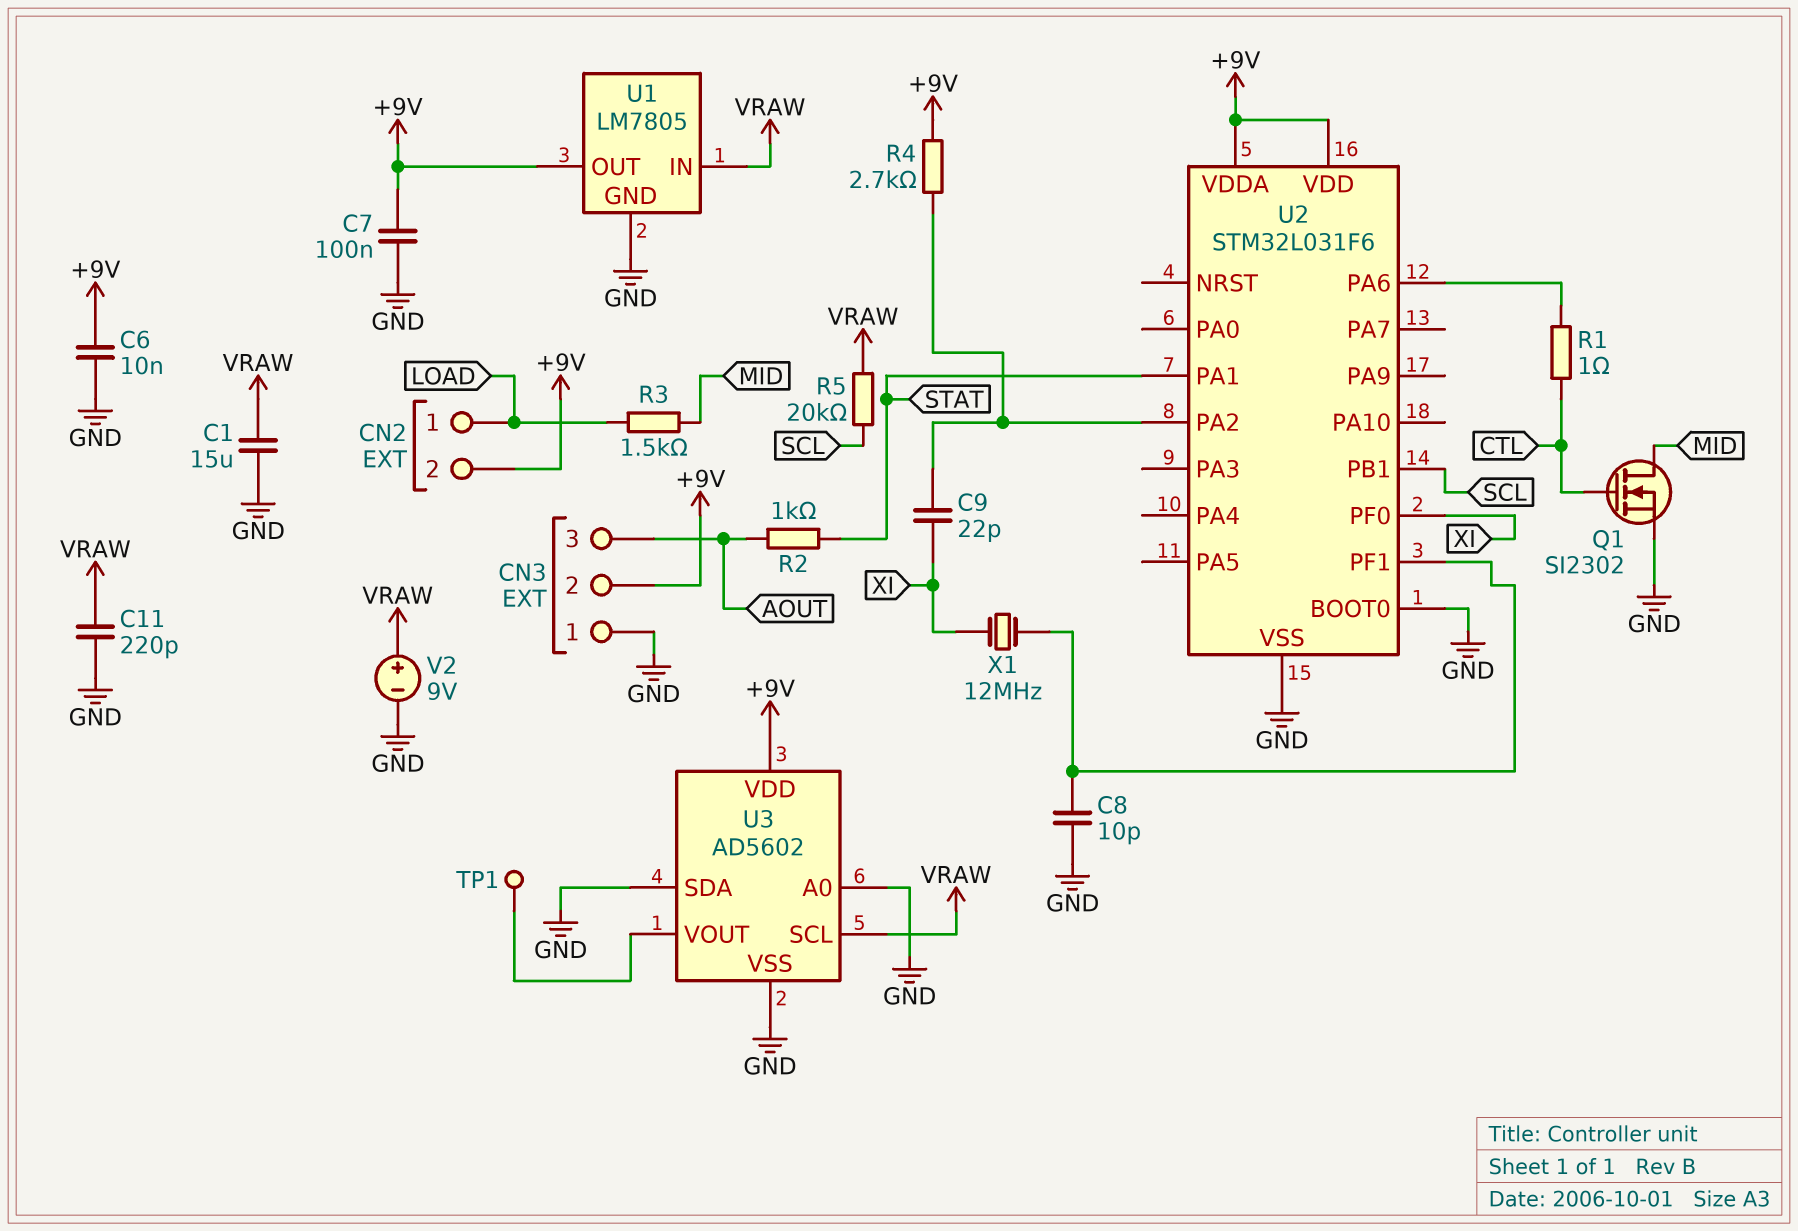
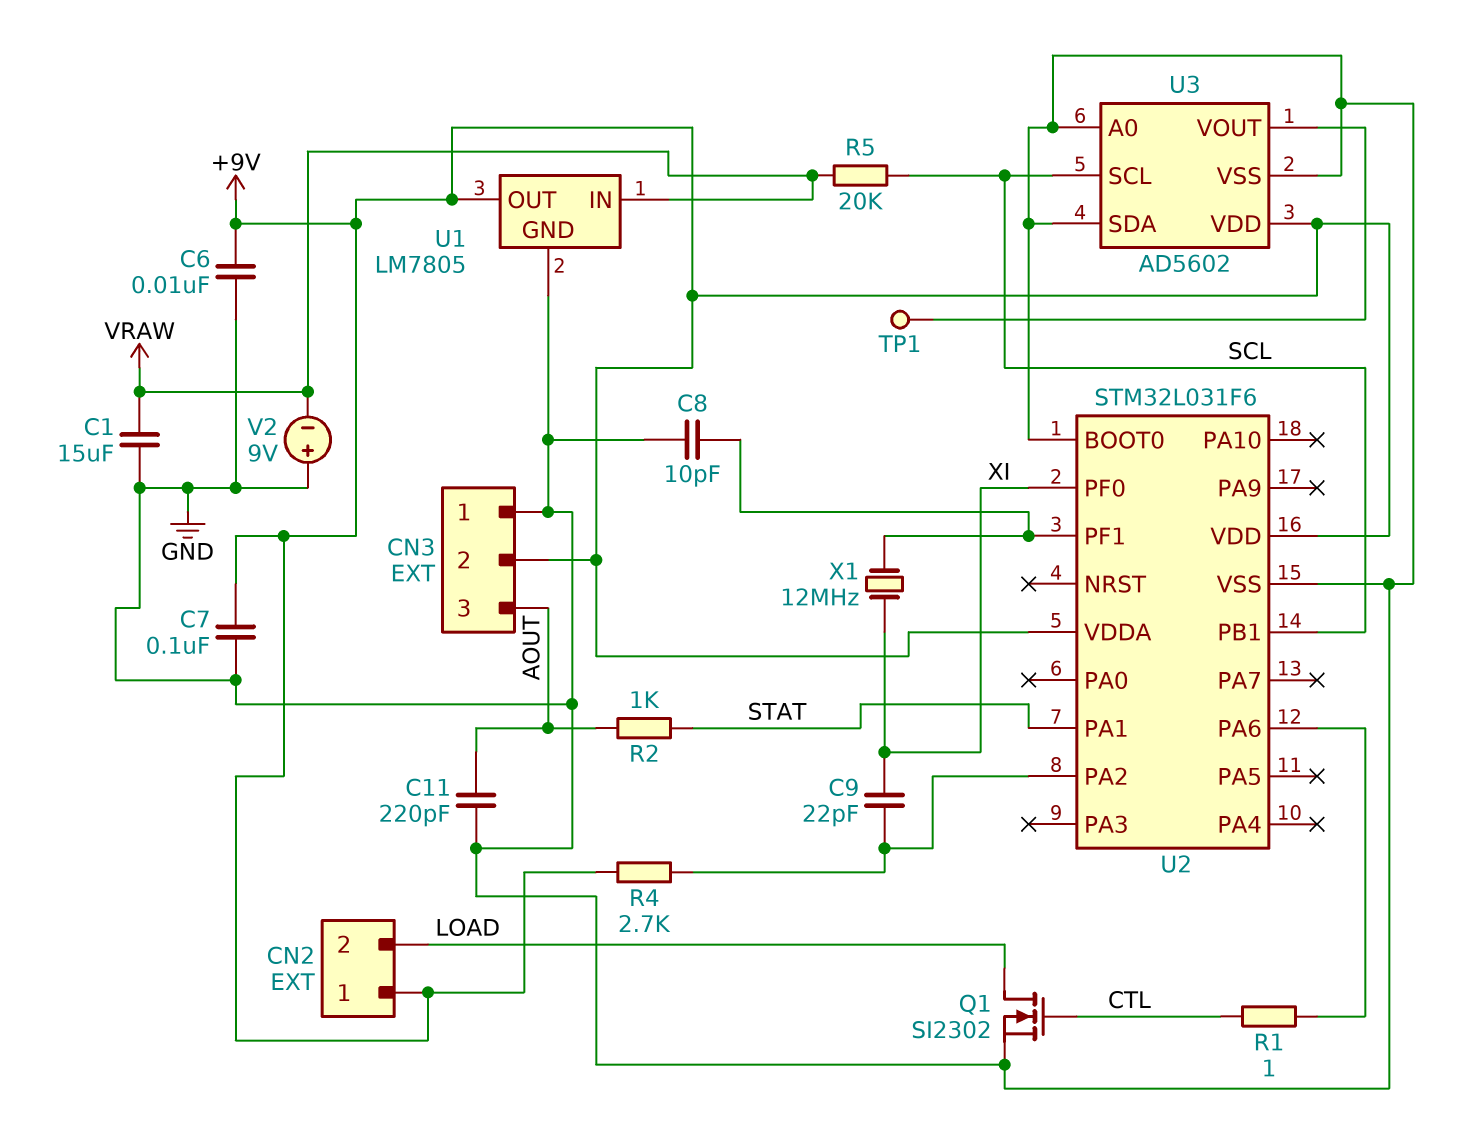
C11: 220pF (GND, VRAW) -> 220pF (AOUT, GND)
CN2 pin 1: LOAD -> +9V
CN2 pin 2: +9V -> LOAD
Q1: NMOS SI2302 (G CTL, D MID, S GND) -> NMOS SI2302 (G CTL, D LOAD, S GND)
R3: 1.5k (LOAD, MID) -> none
U3 pin SCL: VRAW -> SCL
V2: 9V (plus VRAW, minus GND) -> 9V (plus GND, minus VRAW)

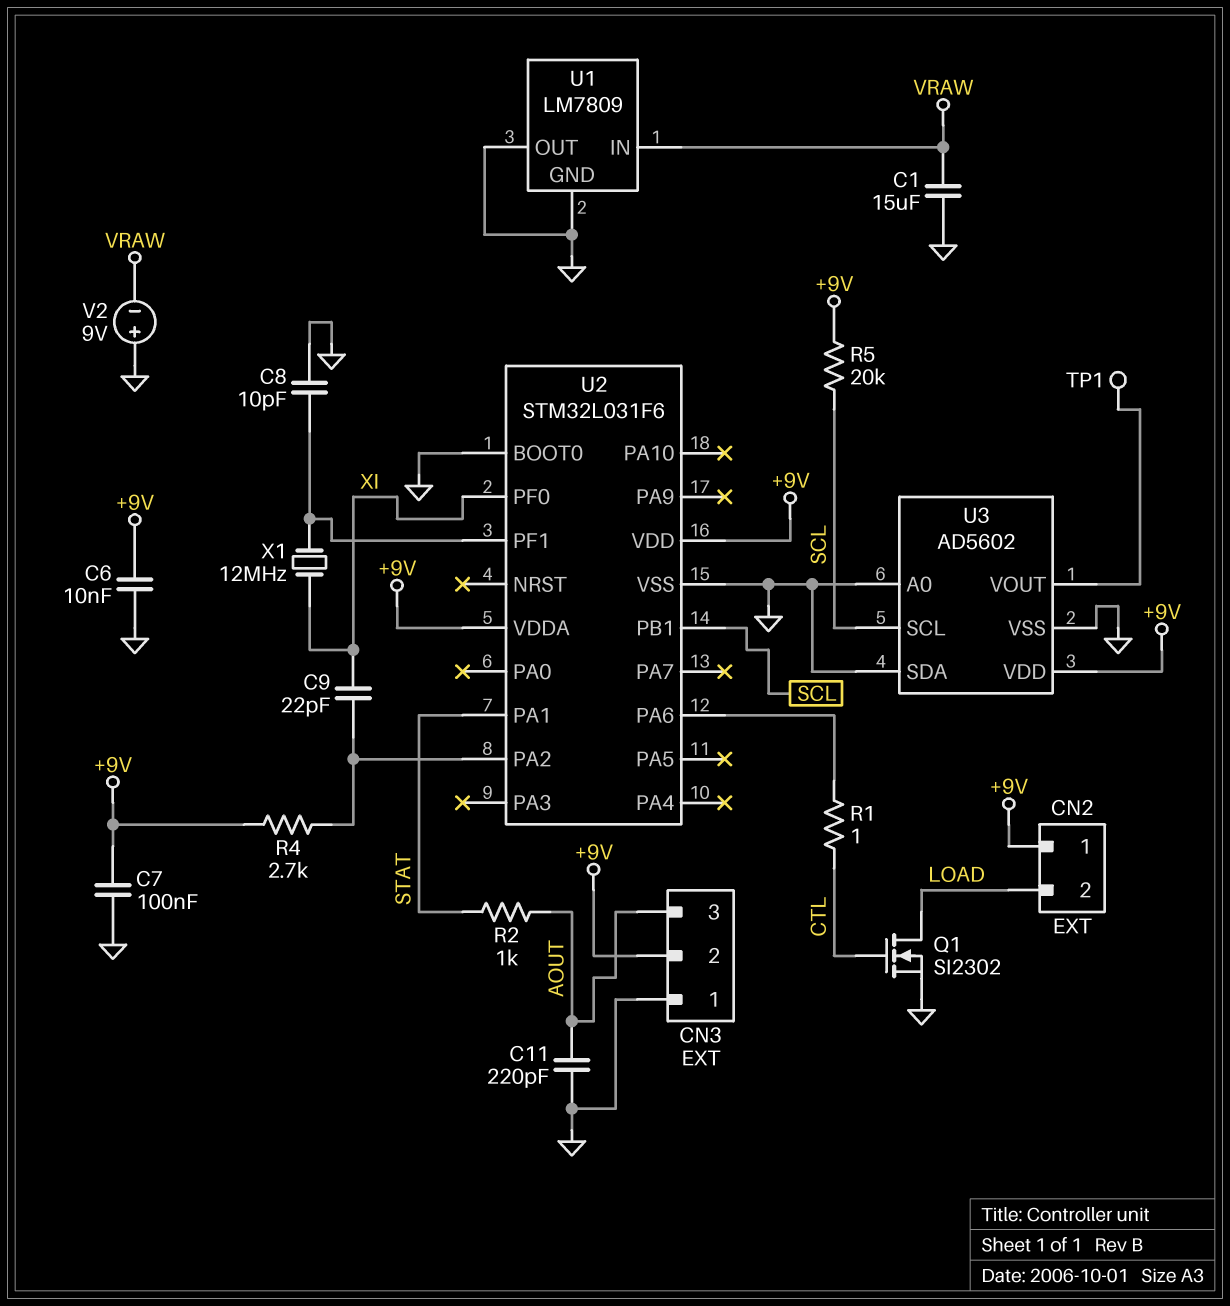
R5: 20k (SCL, VRAW) -> 20k (+9V, SCL)
U1: LM7805 -> LM7809
U1 pin OUT: +9V -> GND

